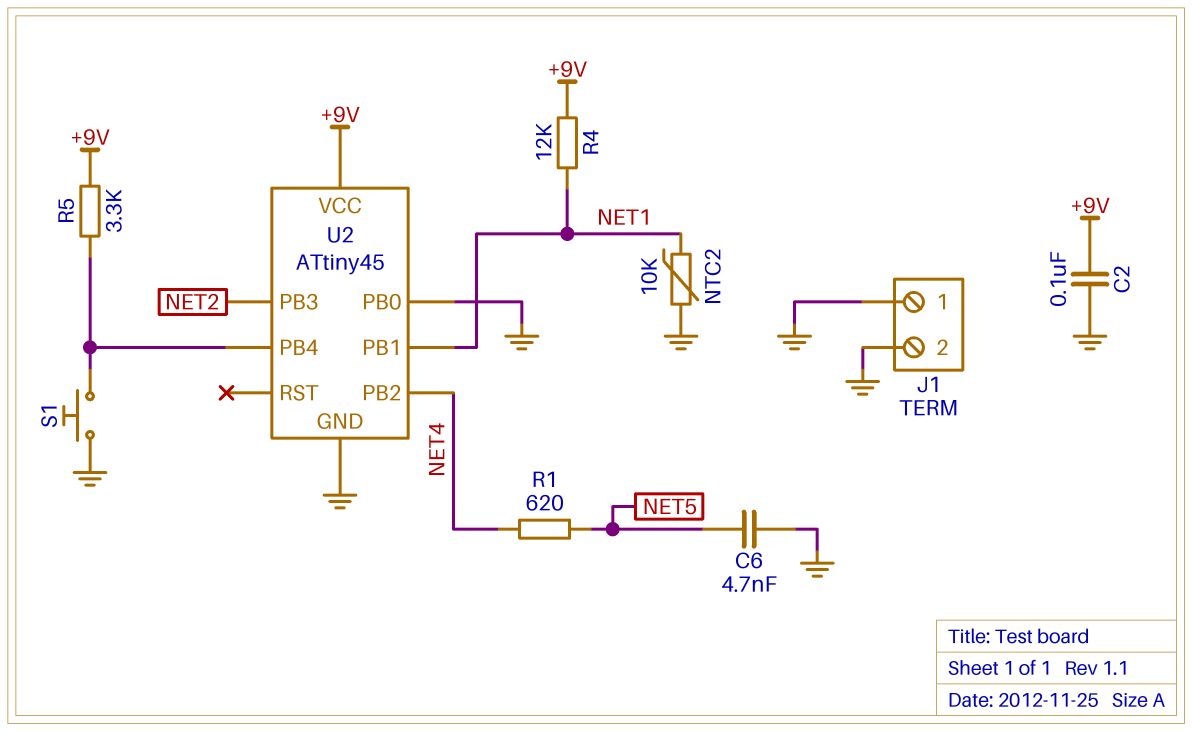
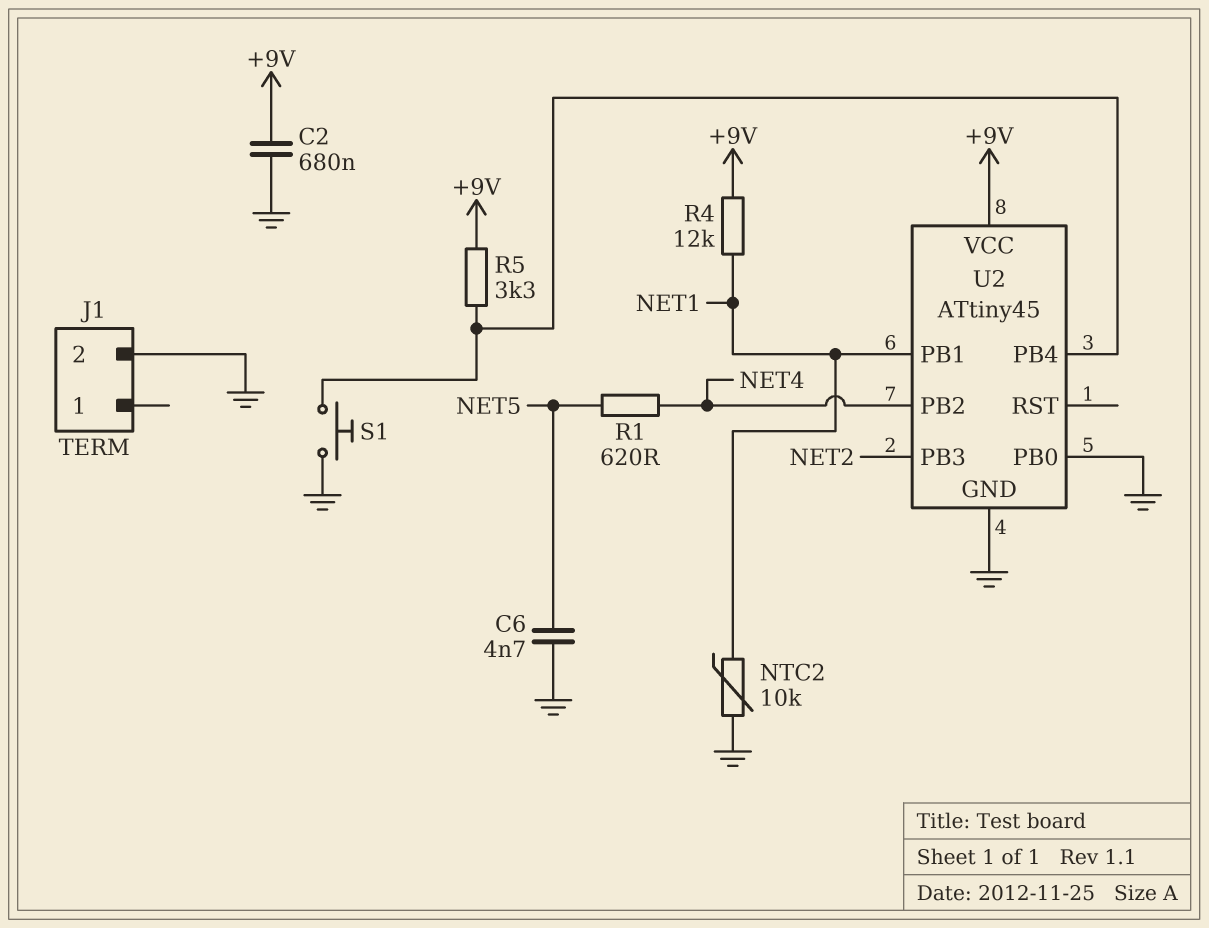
C2: 100nF (+9V, GND) -> 680nF (+9V, GND)
J1 pin 1: GND -> none

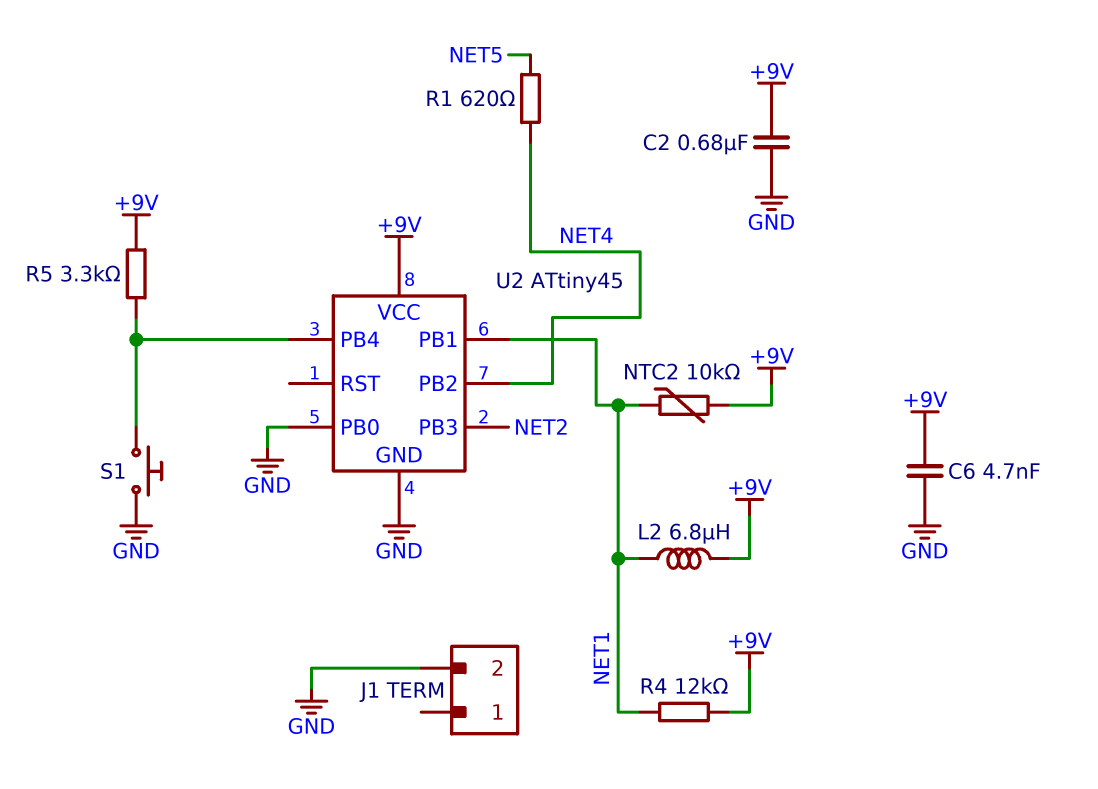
C6: 4.7nF (GND, NET5) -> 4.7nF (+9V, GND)
L2: none -> 6.8uH (+9V, NET1)
NTC2: 10k (GND, NET1) -> 10k (+9V, NET1)

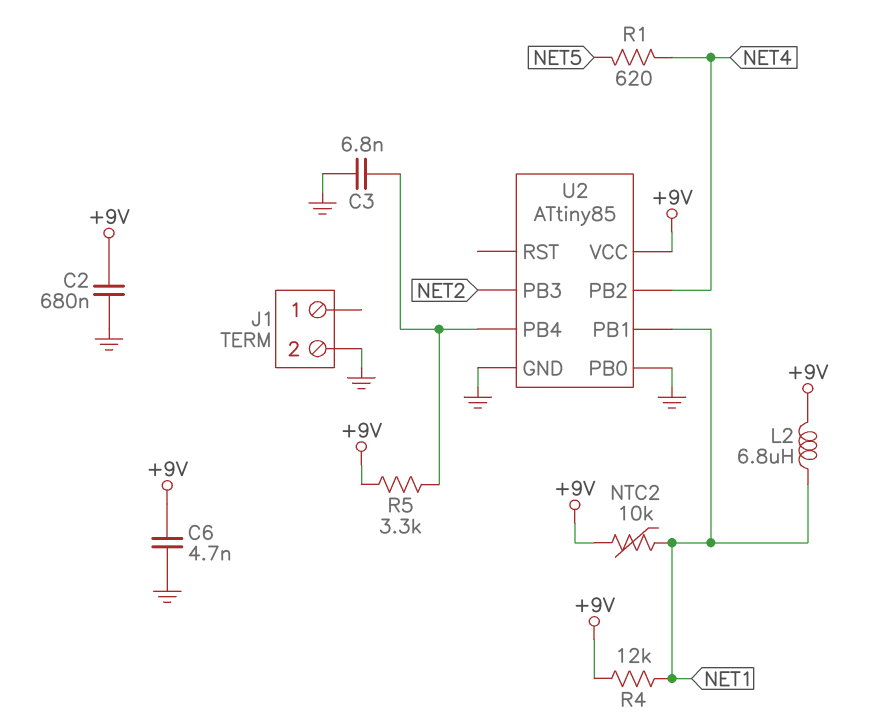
C3: none -> 6.8nF (GND, U2/PB4)
S1: button (GND, U2/PB4) -> none
U2: ATtiny45 -> ATtiny85

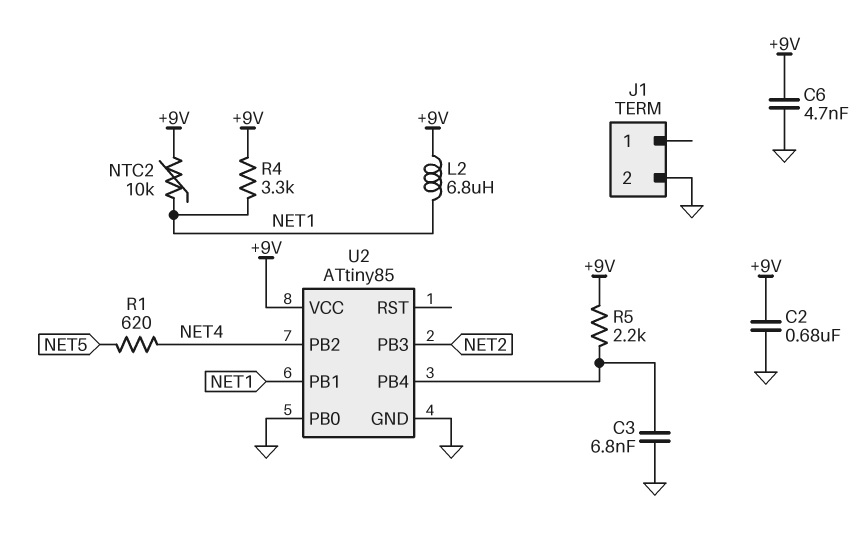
R4: 12k (+9V, NET1) -> 3.3k (+9V, NET1)
R5: 3.3k (+9V, U2/PB4) -> 2.2k (+9V, U2/PB4)

